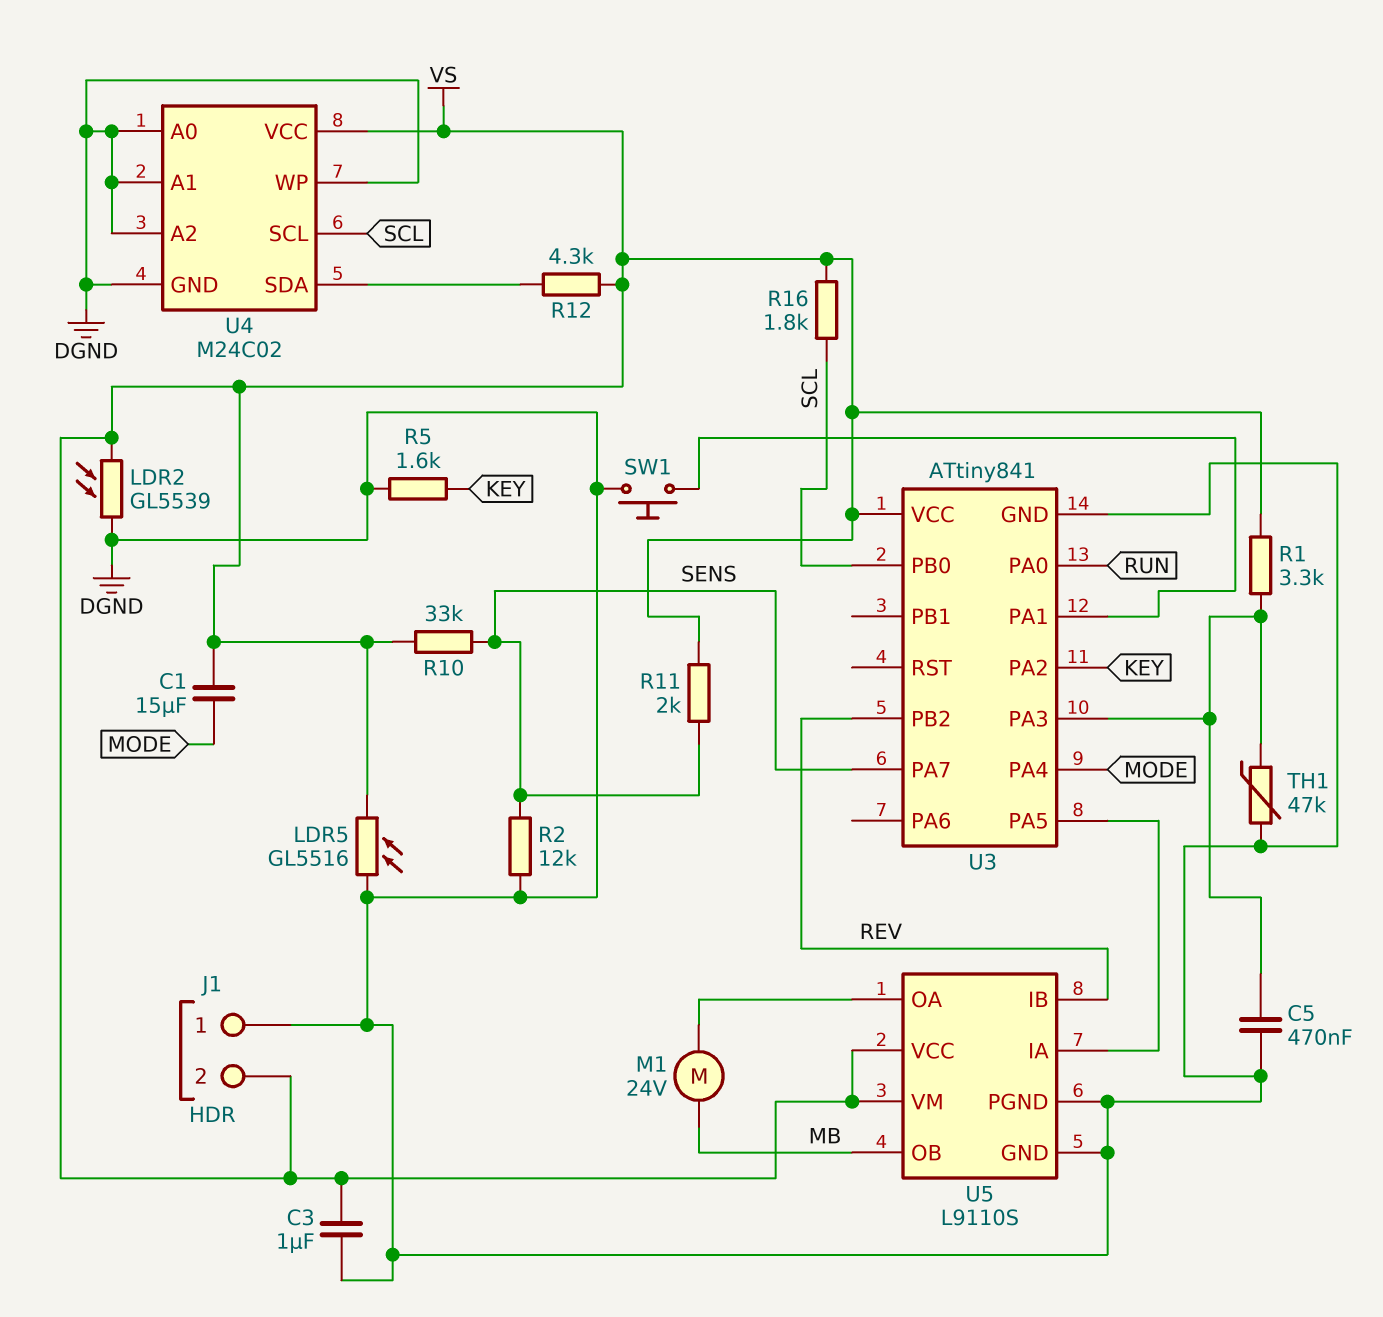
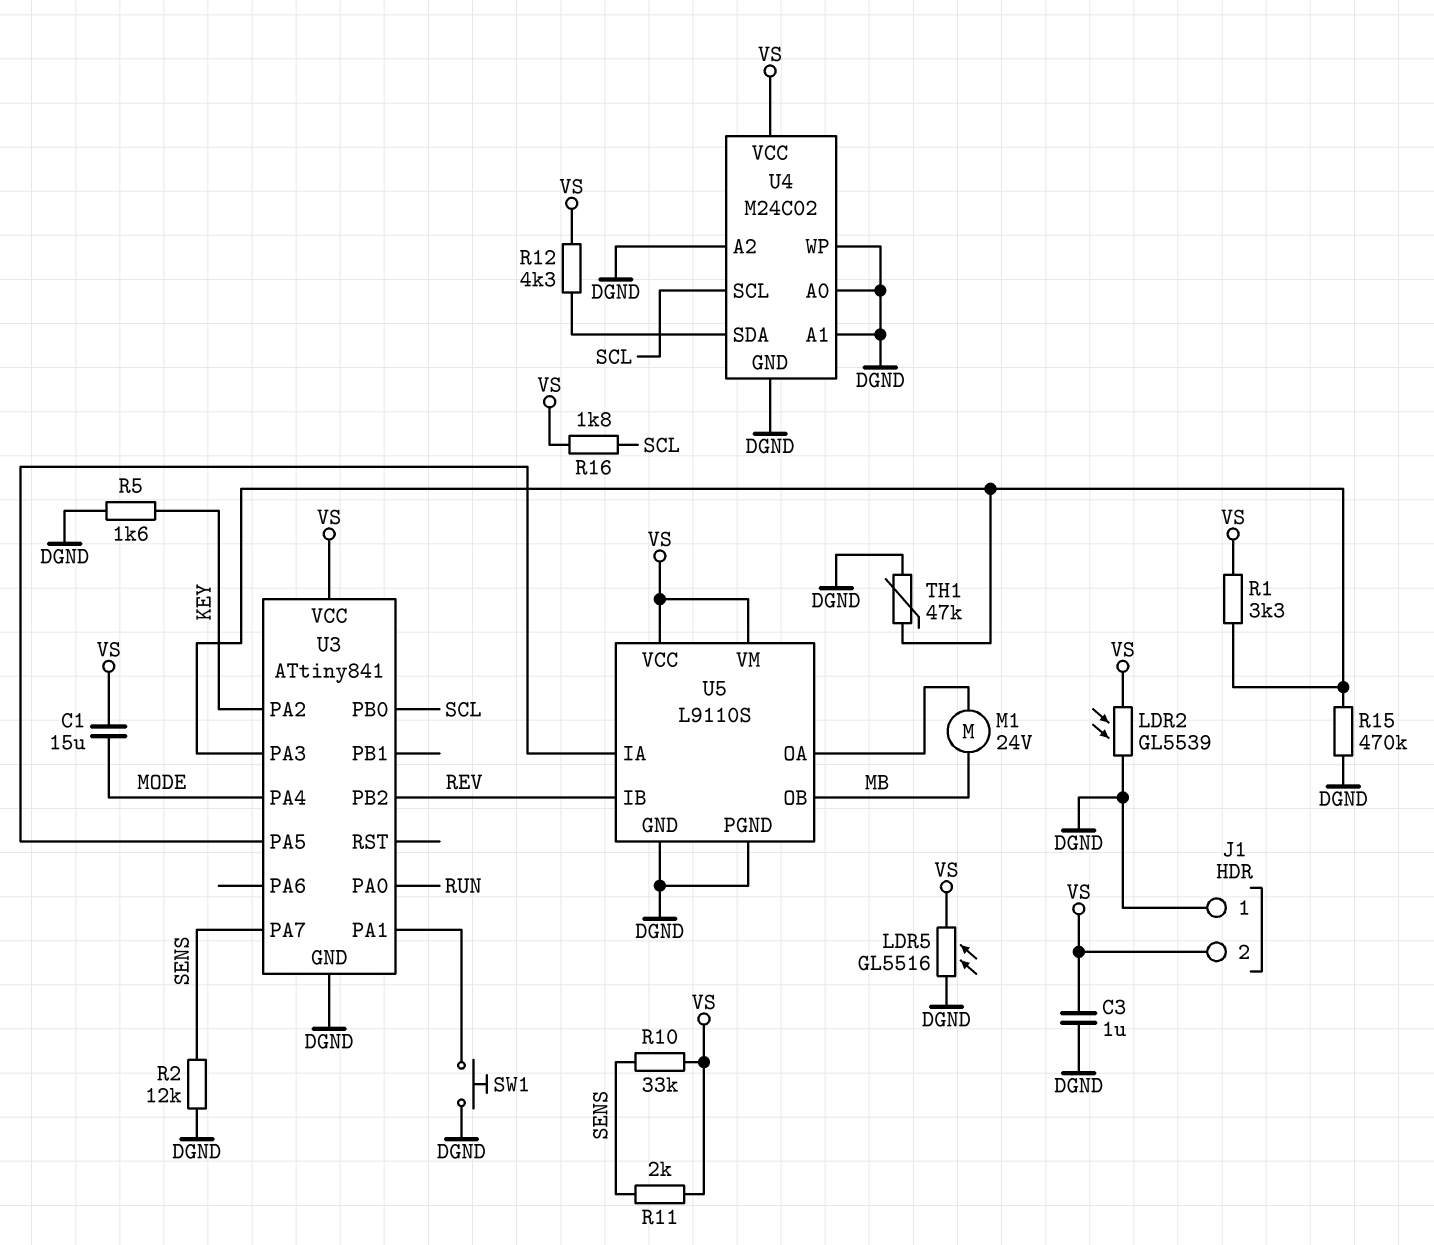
C5: 470nF (DGND, U3/PA3) -> none
R15: none -> 470k (DGND, U3/PA3)

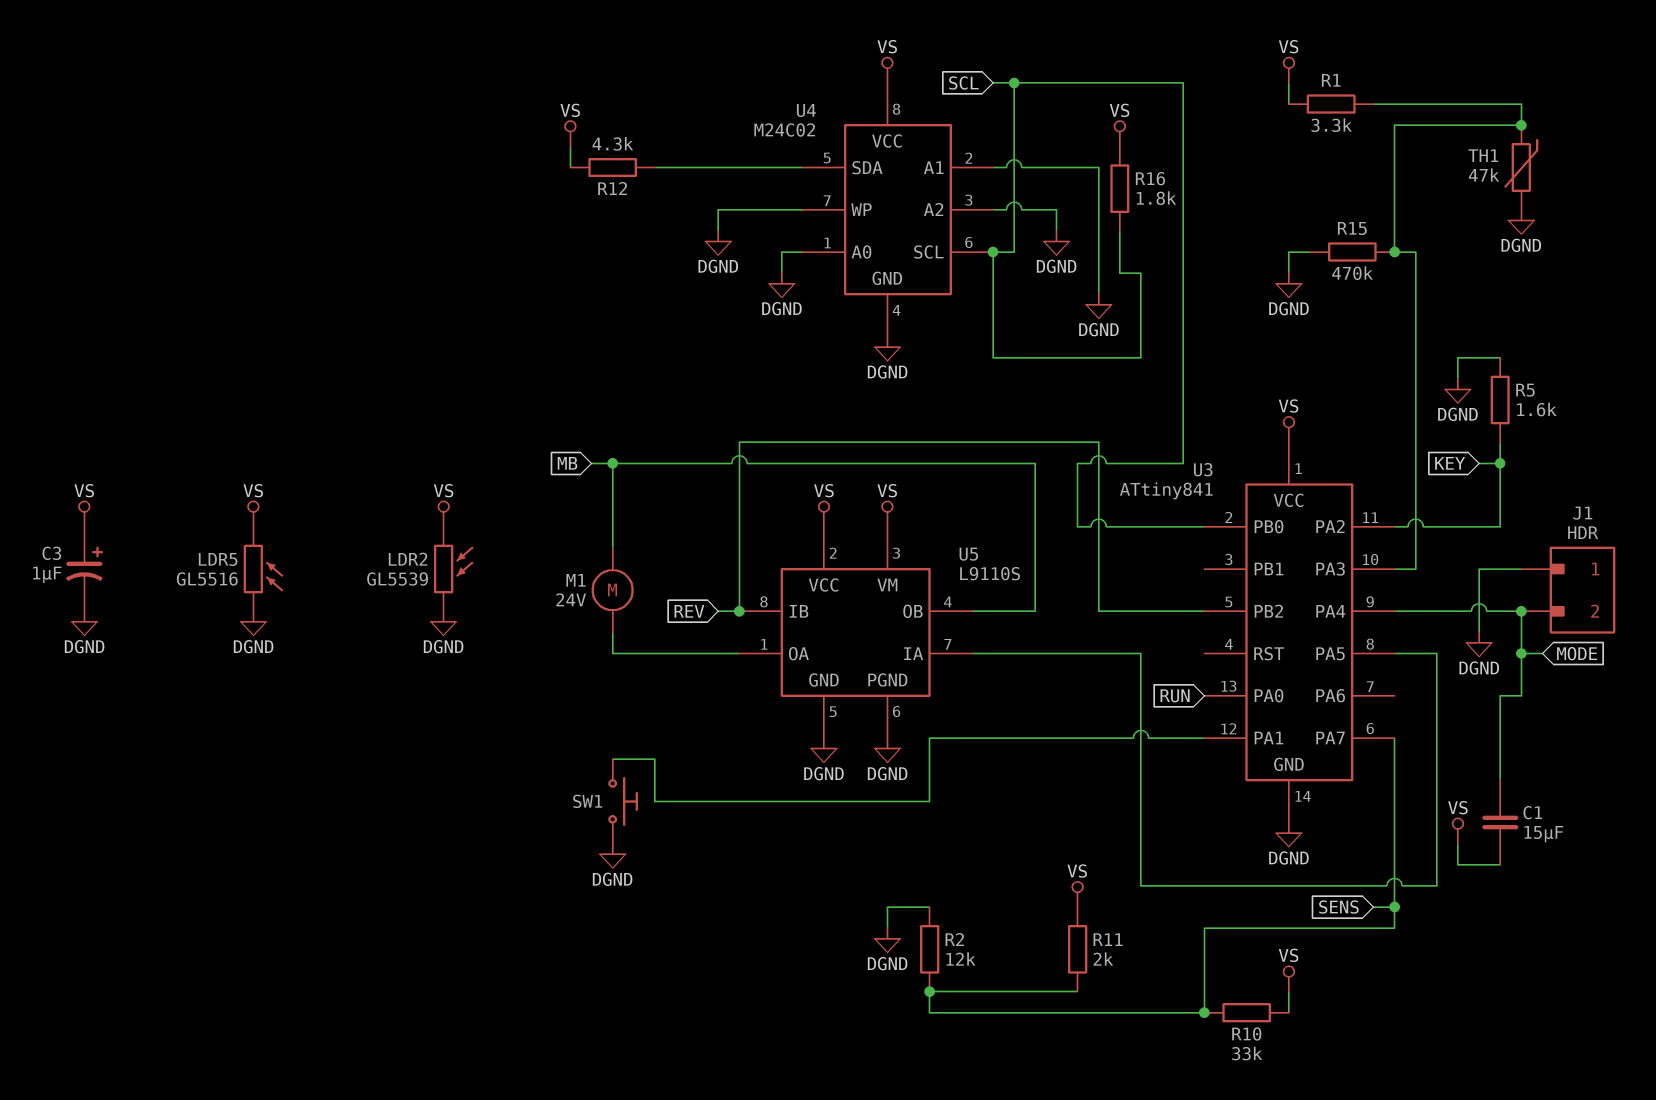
C3: 1uF (DGND, VS) -> 1uF (plus VS, minus DGND)
J1 pin 2: VS -> MODE

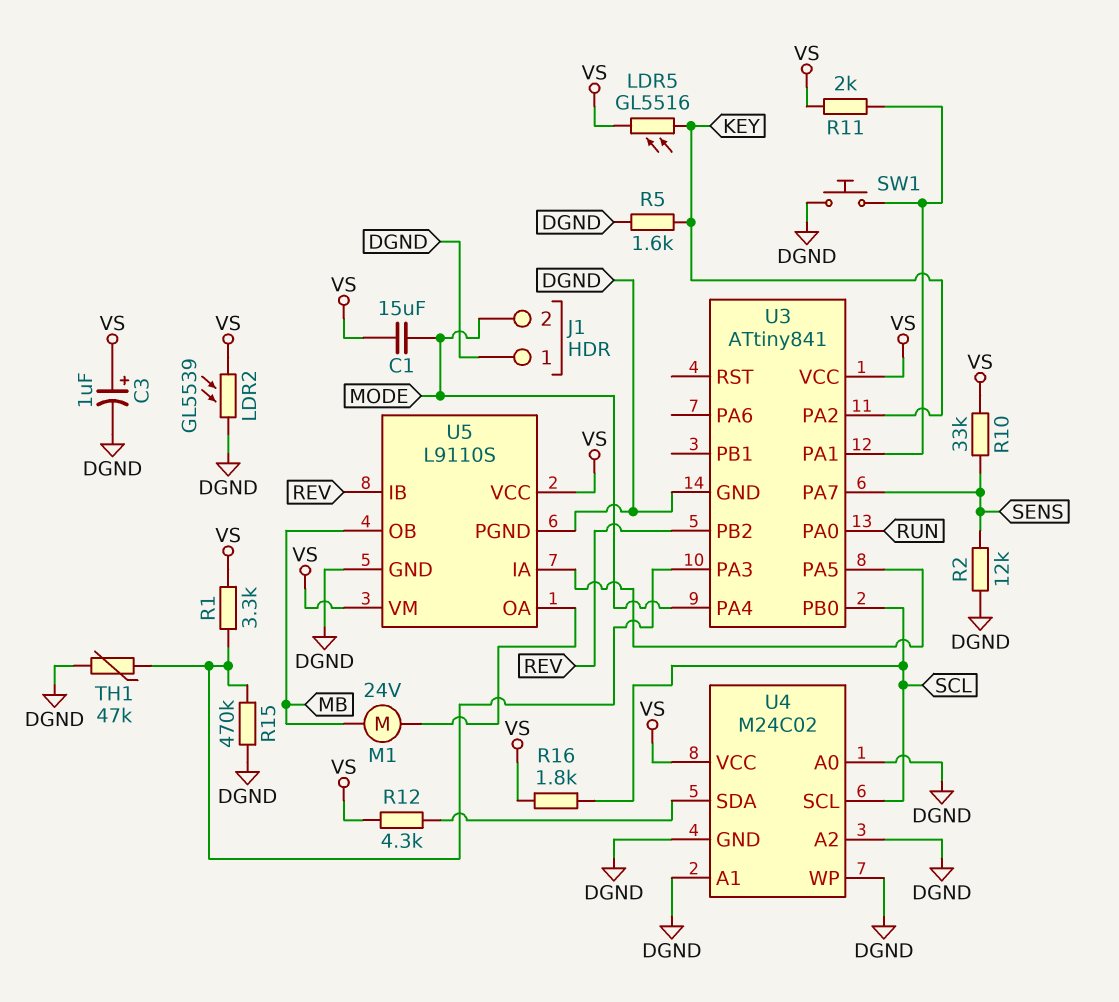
LDR5: GL5516 (DGND, VS) -> GL5516 (KEY, VS)
R11: 2k (SENS, VS) -> 2k (U3/PA1, VS)

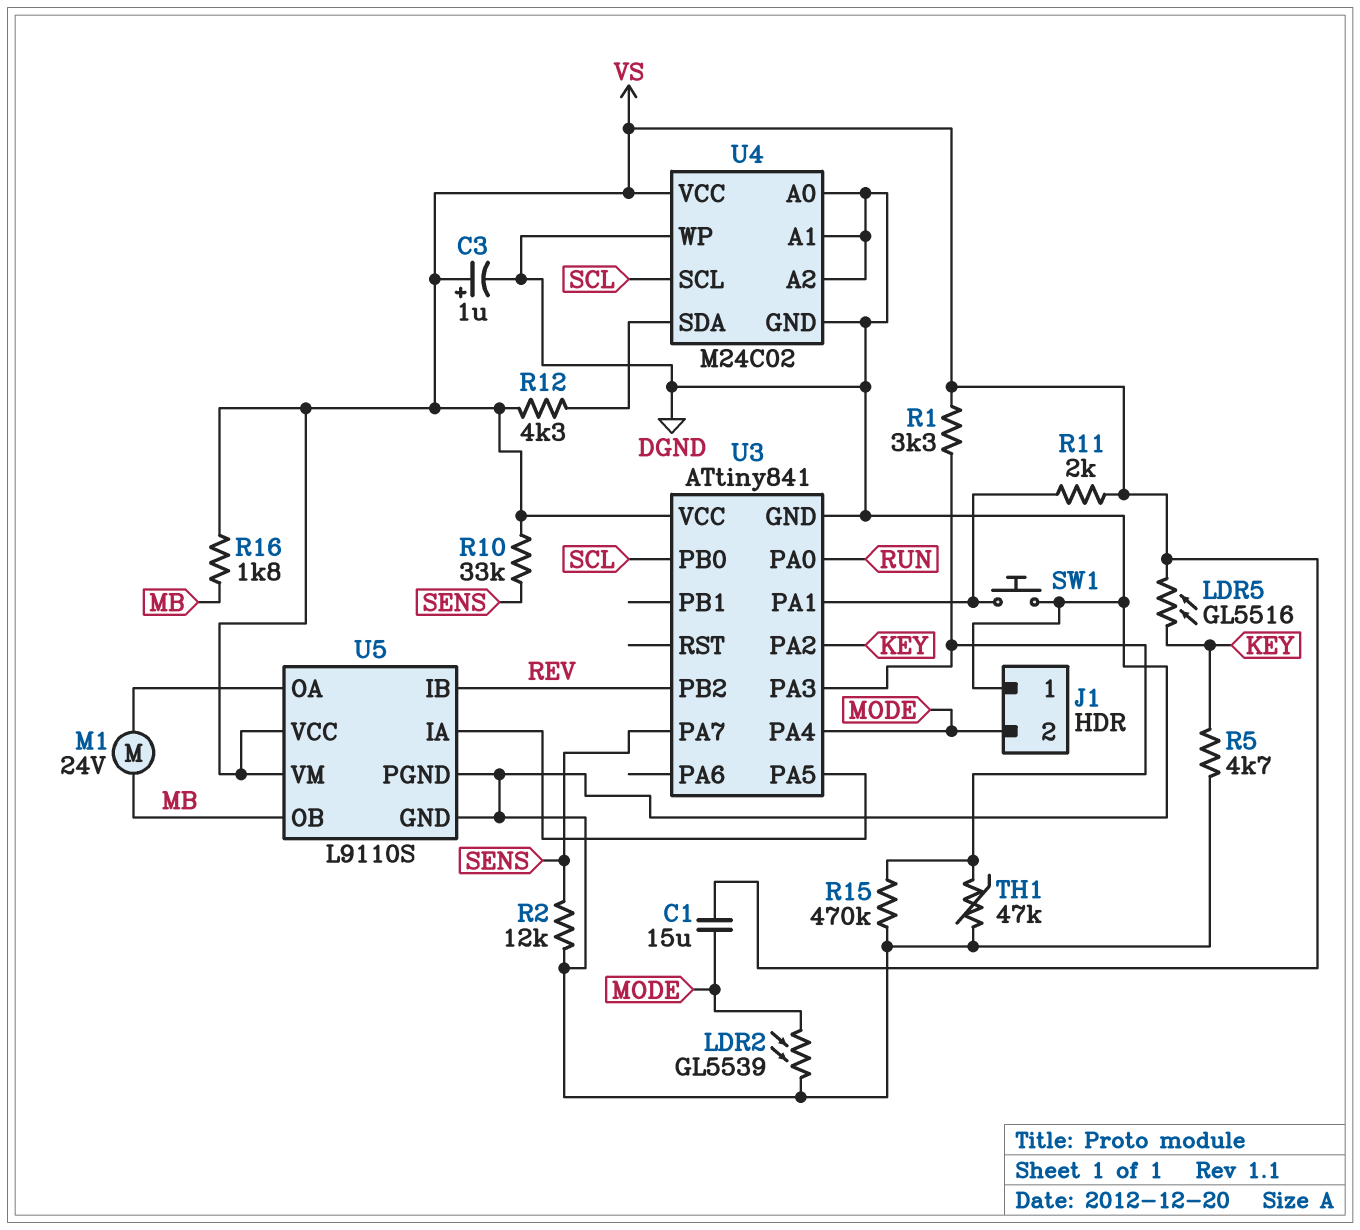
LDR2: GL5539 (DGND, VS) -> GL5539 (DGND, MODE)
R5: 1.6k (DGND, KEY) -> 4.7k (DGND, KEY)
R16: 1.8k (SCL, VS) -> 1.8k (MB, VS)

